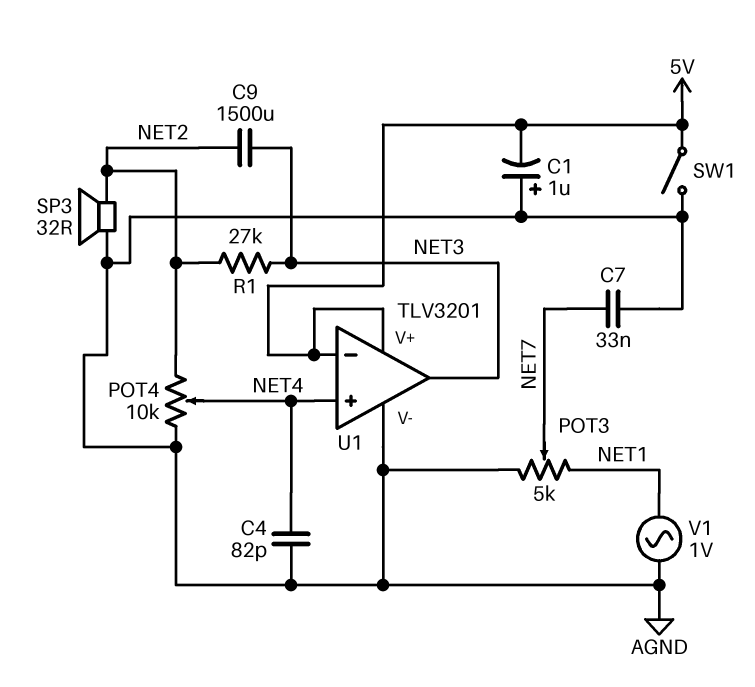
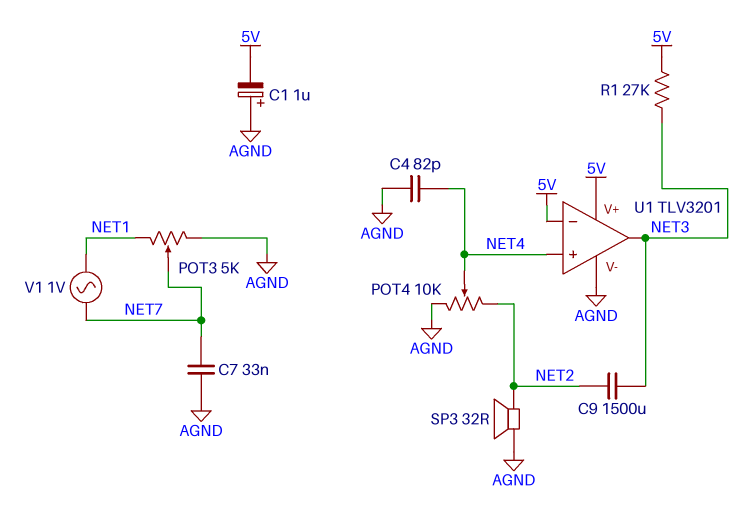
R1: 27k (NET2, NET3) -> 27k (5V, NET3)
SW1: switch (5V, AGND) -> none
V1: AC 1V (AGND, NET1) -> AC 1V (NET1, NET7)

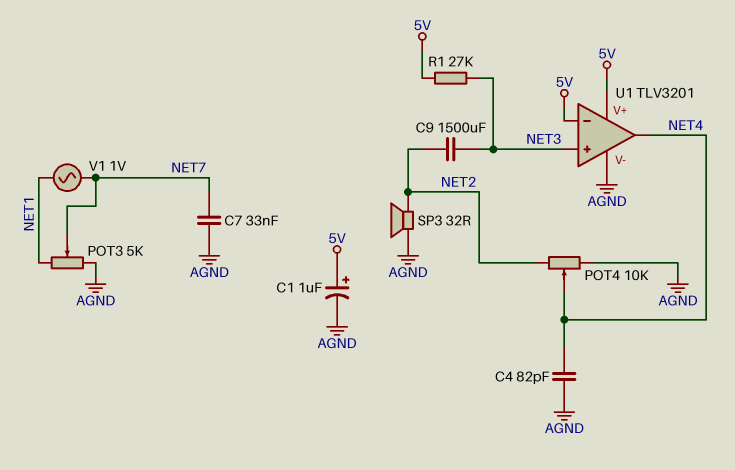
C1: 1uF (plus AGND, minus 5V) -> 1uF (plus 5V, minus AGND)
U1 pin in+: NET4 -> NET3
U1 pin out: NET3 -> NET4

